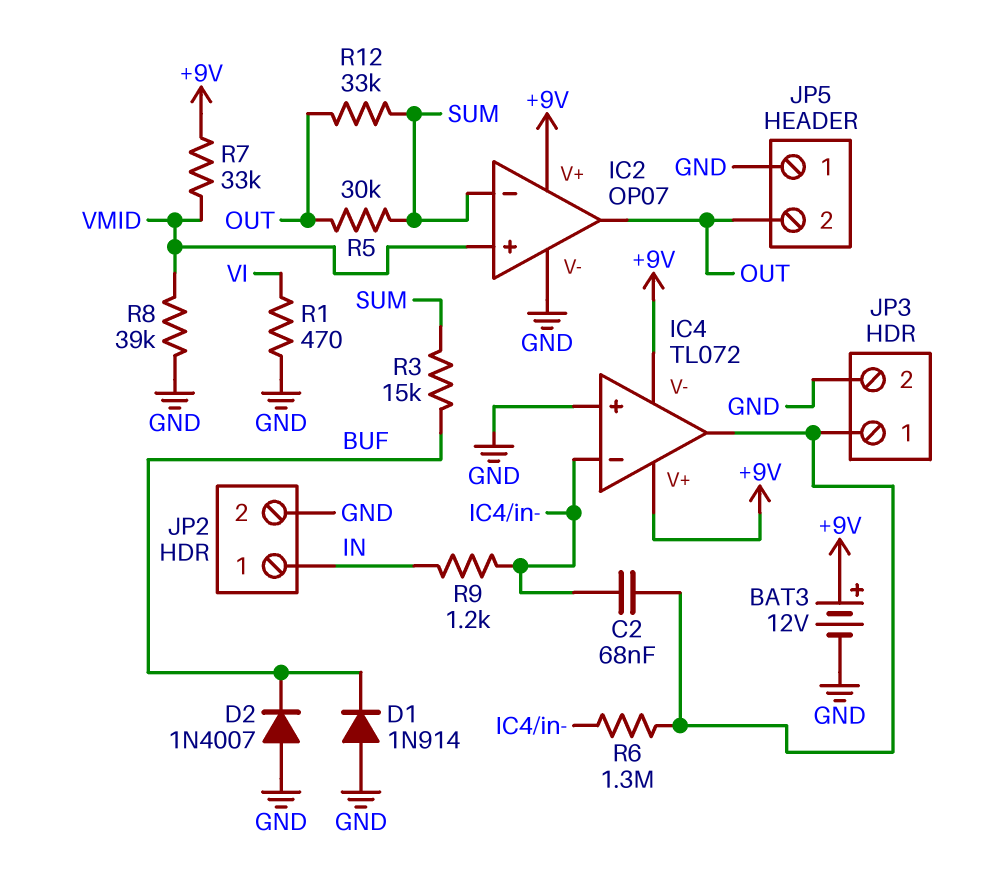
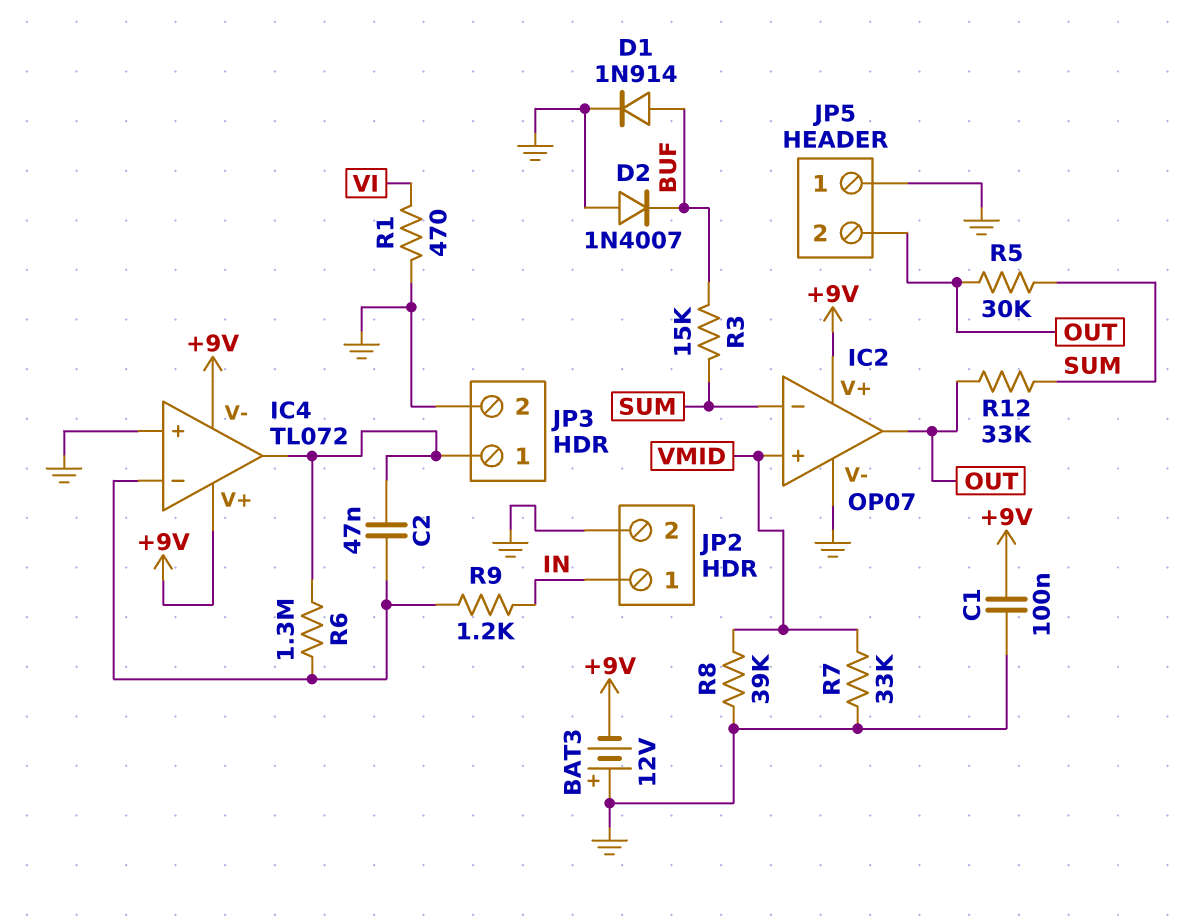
BAT3: 12V (plus +9V, minus GND) -> 12V (plus GND, minus +9V)
C1: none -> 100nF (+9V, GND)
C2: 68nF (IC4/in-, IC4/out) -> 47nF (IC4/in-, IC4/out)
D1: diode 1N914 (A GND, K BUF) -> diode 1N914 (A BUF, K GND)
R7: 33k (+9V, VMID) -> 33k (GND, VMID)

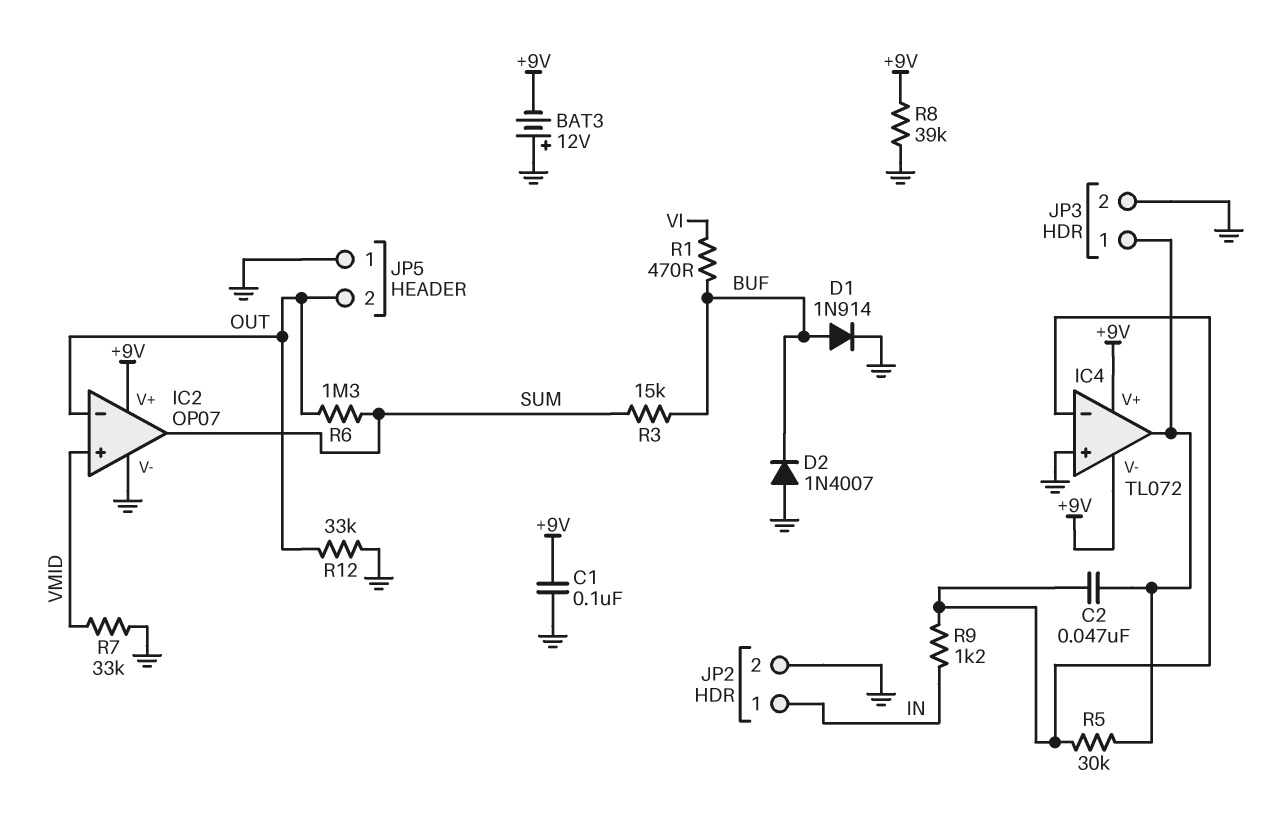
IC2 pin in-: SUM -> OUT
IC2 pin out: OUT -> SUM
R1: 470 (GND, VI) -> 470 (BUF, VI)
R5: 30k (OUT, SUM) -> 30k (IC4/in-, IC4/out)
R6: 1.3M (IC4/in-, IC4/out) -> 1.3M (OUT, SUM)
R8: 39k (GND, VMID) -> 39k (+9V, GND)
R12: 33k (OUT, SUM) -> 33k (GND, OUT)

